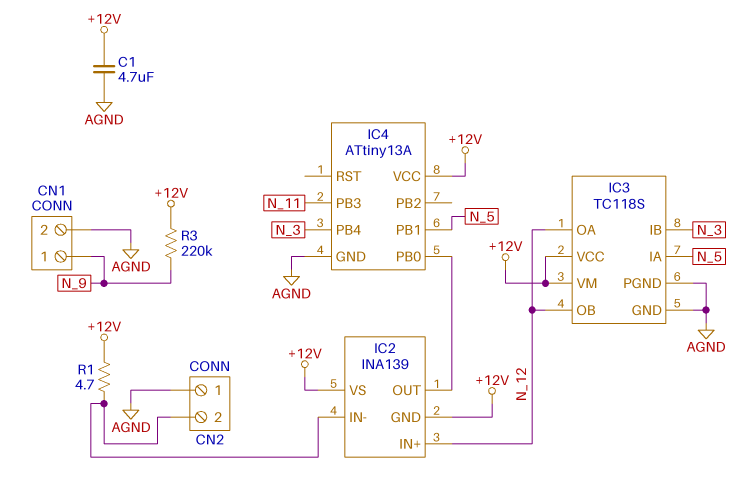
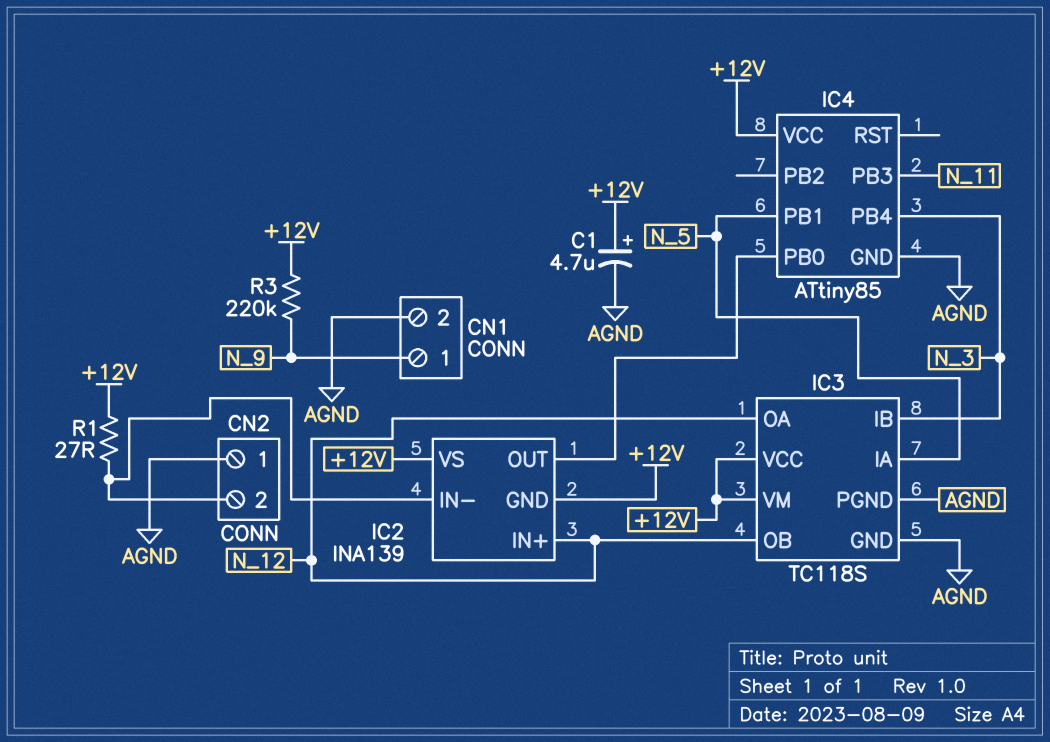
C1: 4.7uF (+12V, AGND) -> 4.7uF (plus +12V, minus AGND)
IC4: ATtiny13A -> ATtiny85
R1: 4.7 (+12V, CN2/2) -> 27 (+12V, CN2/2)

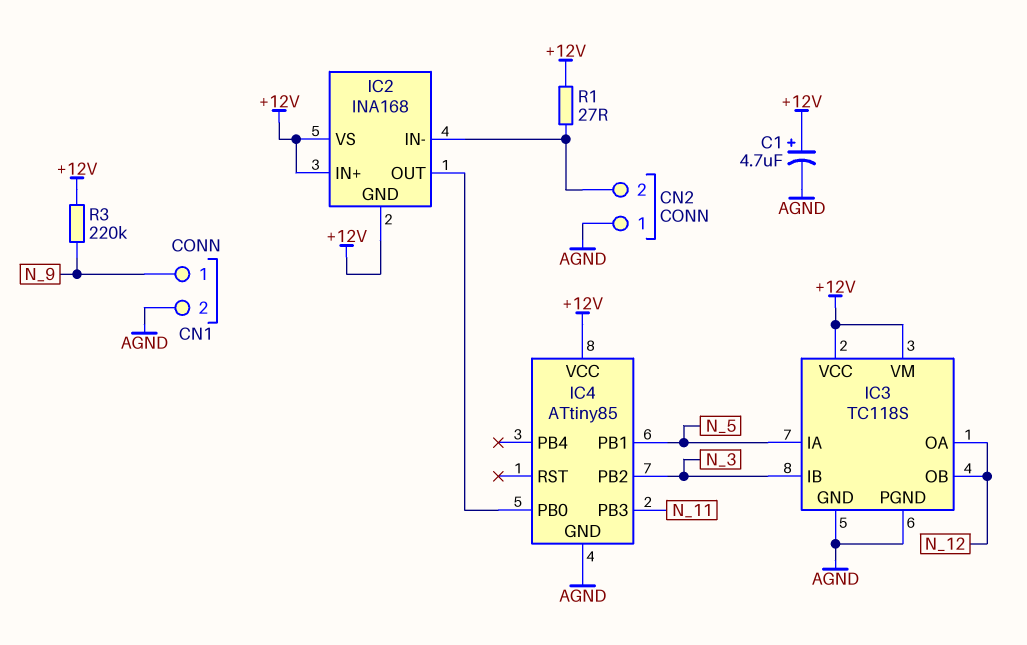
IC2: INA139 -> INA168
IC2 pin IN+: N_12 -> +12V
IC4 pin PB2: none -> N_3
IC4 pin PB4: N_3 -> none

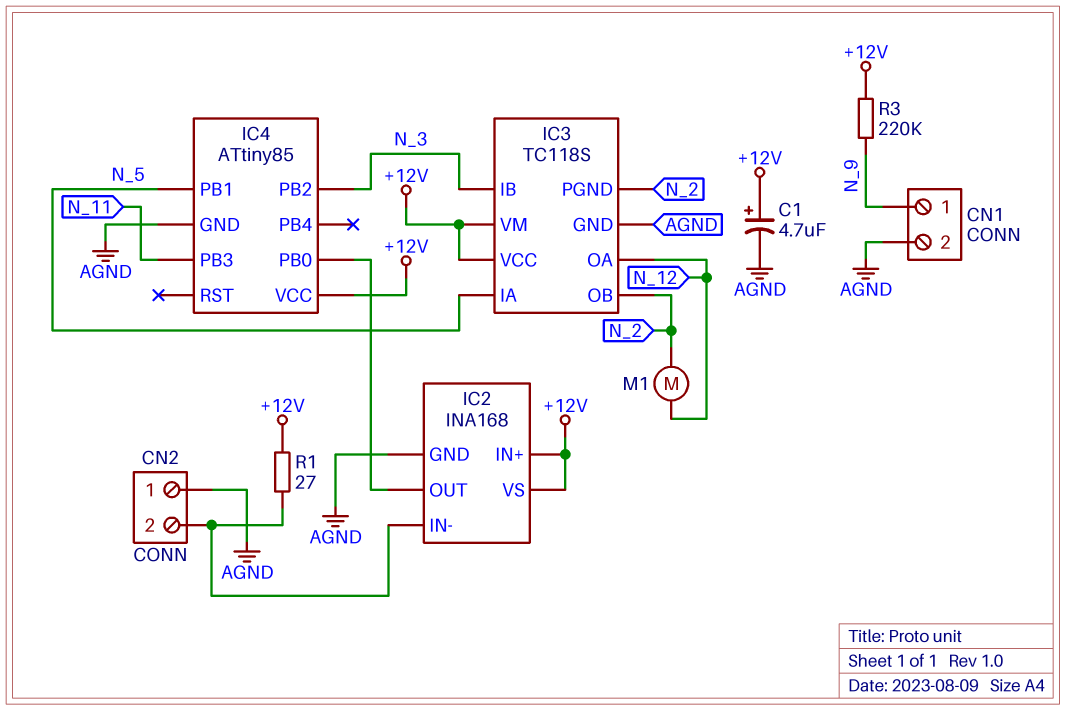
IC2 pin GND: +12V -> AGND
IC3 pin OB: N_12 -> N_2
IC3 pin PGND: AGND -> N_2
M1: none -> motor (N_2, N_12)

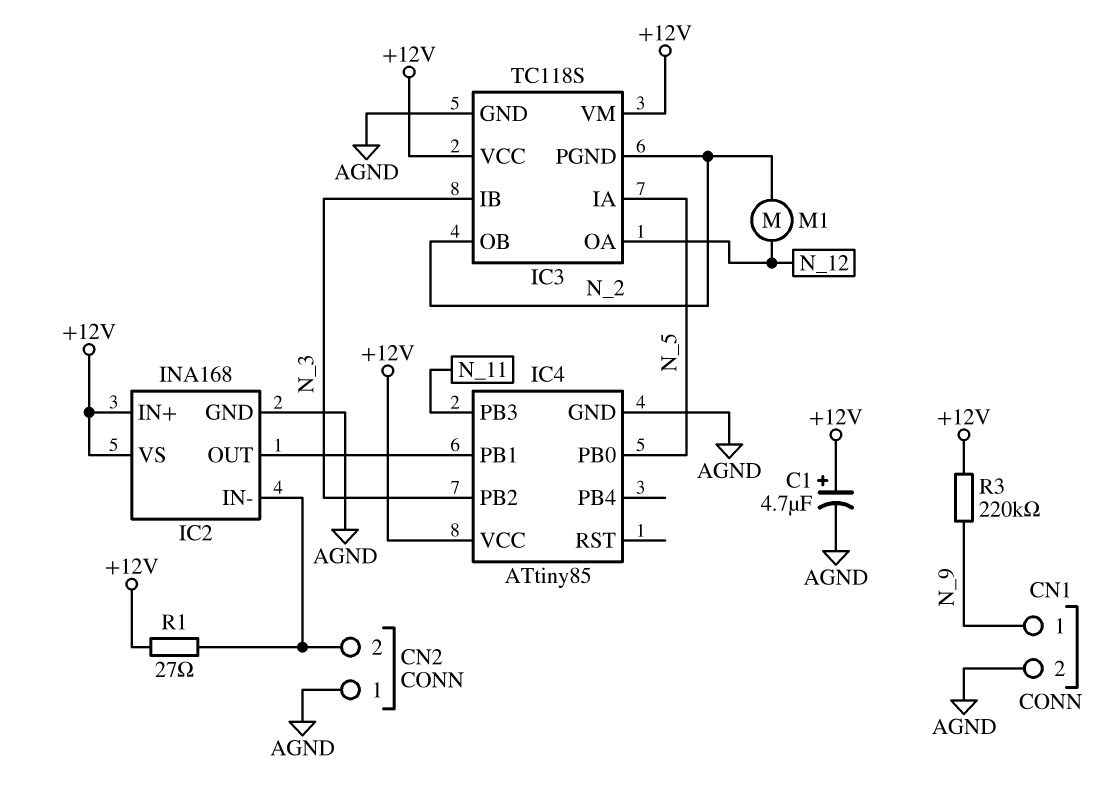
IC4 pin PB0: IC2/OUT -> N_5
IC4 pin PB1: N_5 -> IC2/OUT

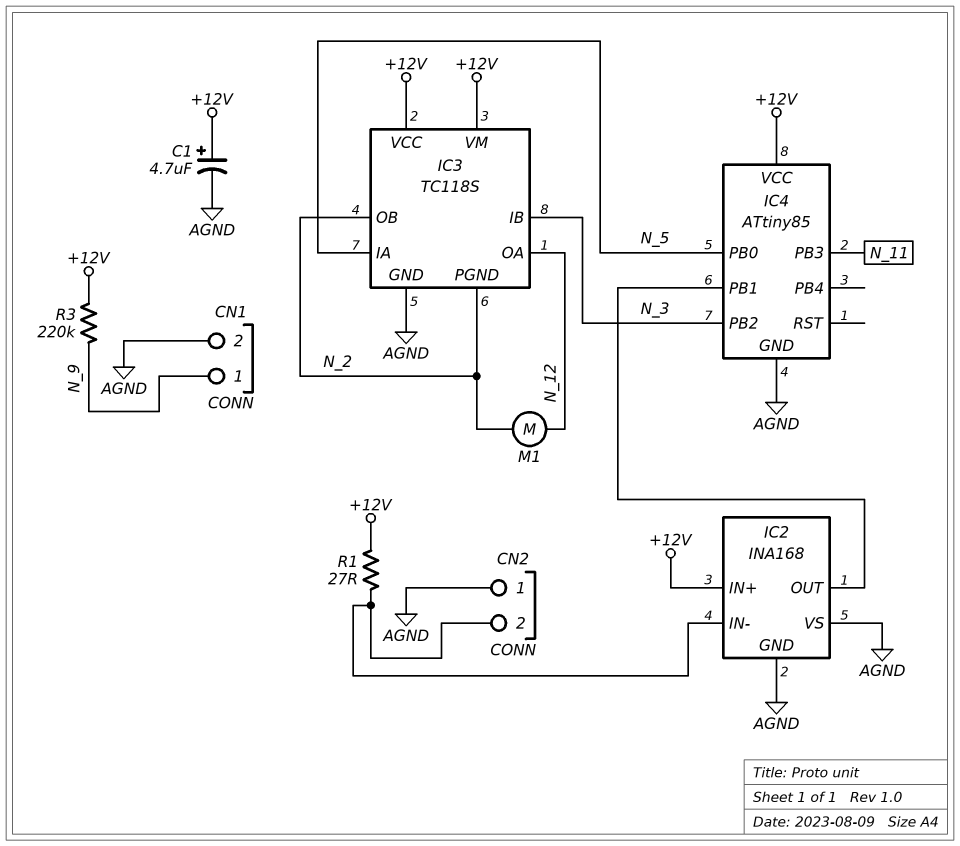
IC2 pin VS: +12V -> AGND

